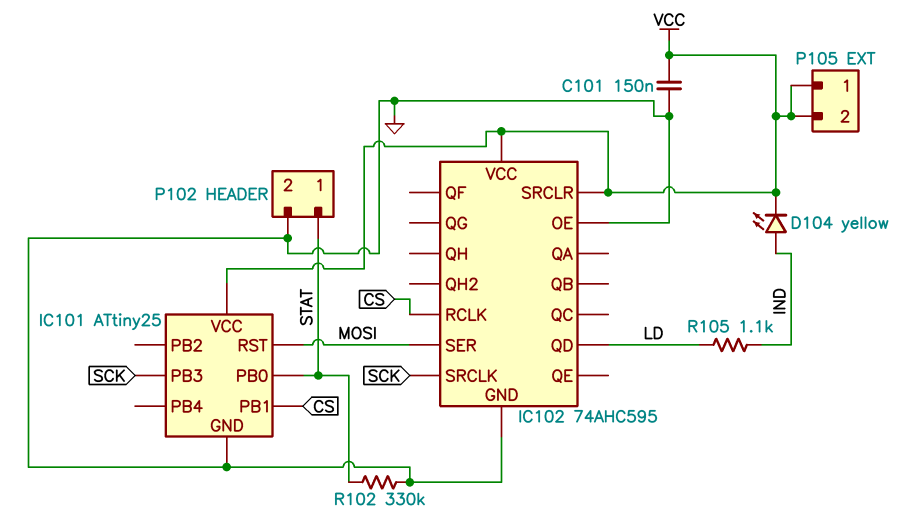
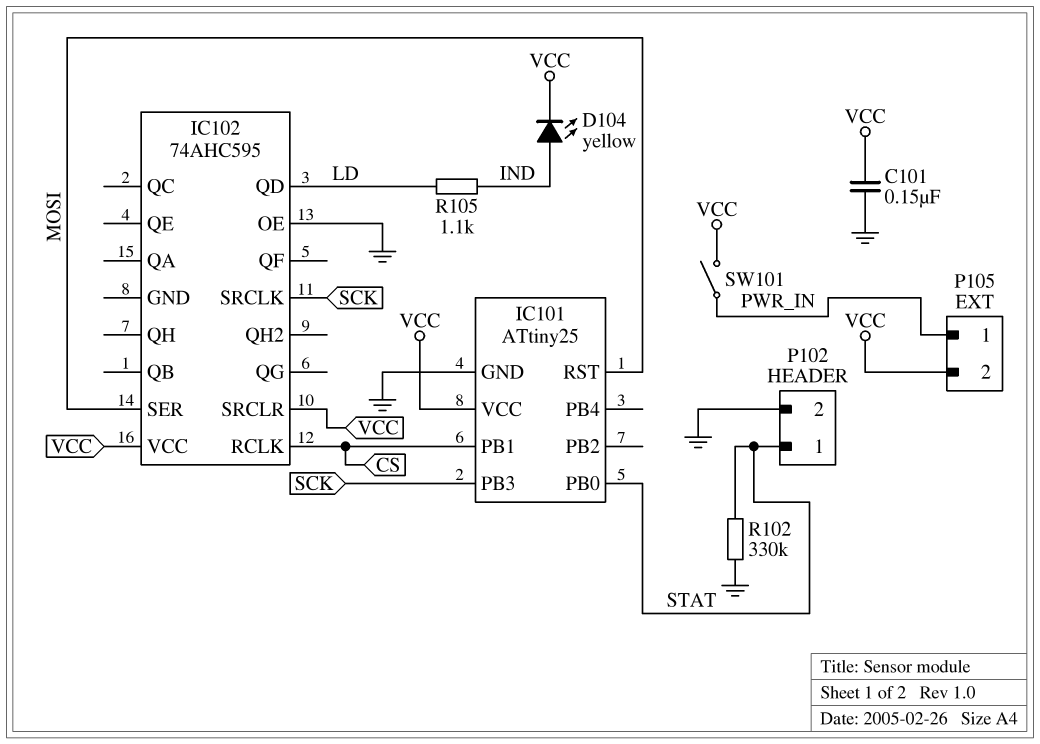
IC102 pin GND: GND -> none
P105 pin 1: VCC -> PWR_IN
SW101: none -> switch (PWR_IN, VCC)

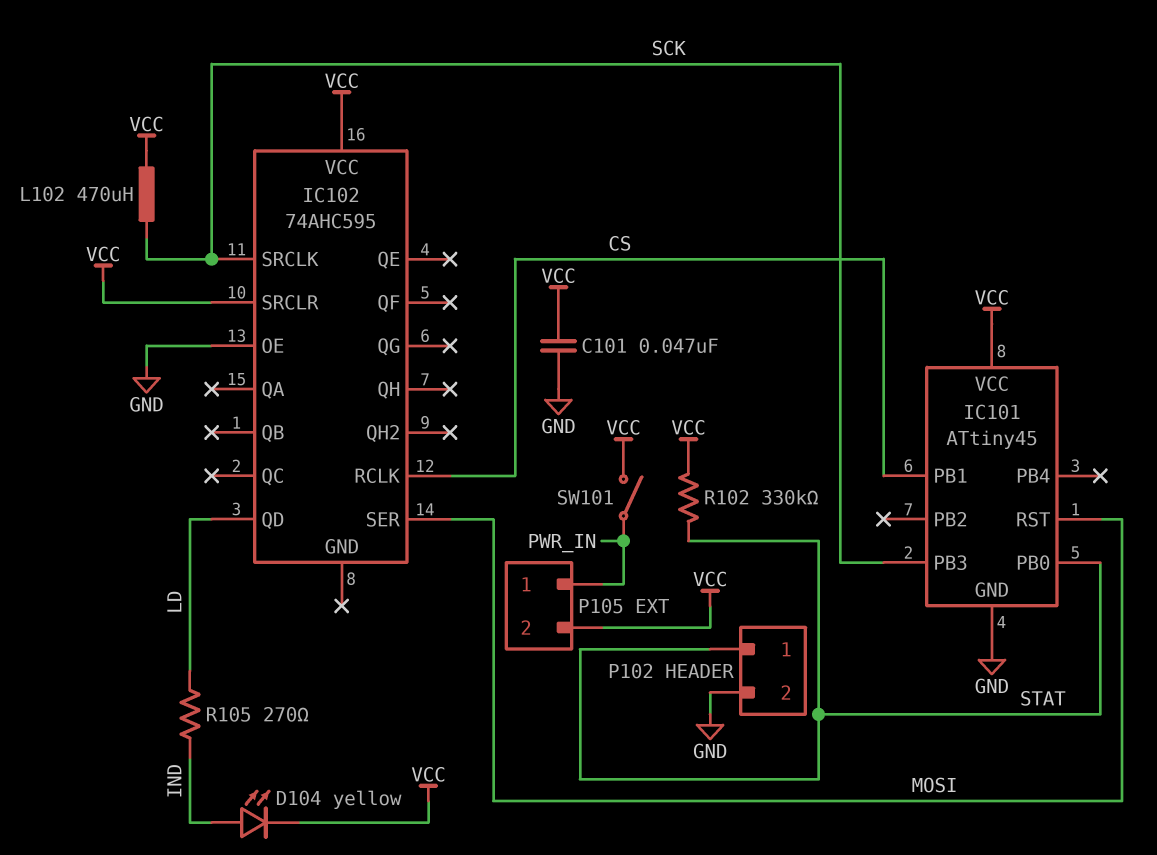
C101: 150nF (GND, VCC) -> 47nF (GND, VCC)
IC101: ATtiny25 -> ATtiny45
L102: none -> 470uH (SCK, VCC)
R102: 330k (GND, STAT) -> 330k (STAT, VCC)
R105: 1.1k (IND, LD) -> 270 (IND, LD)

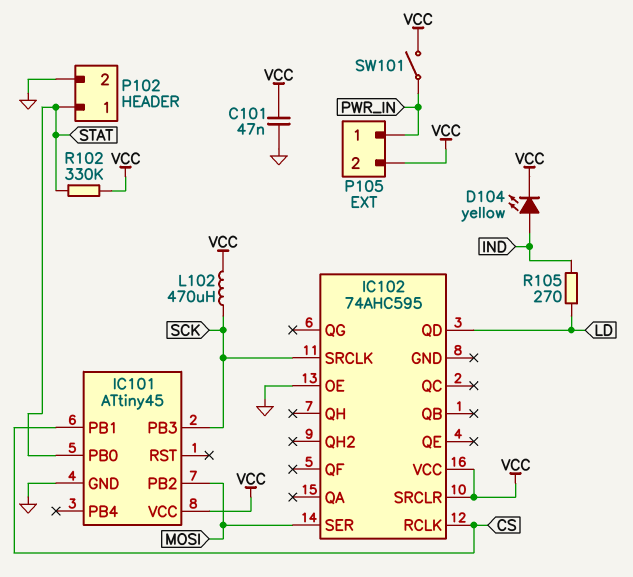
IC101 pin PB2: none -> MOSI
IC101 pin RST: MOSI -> none

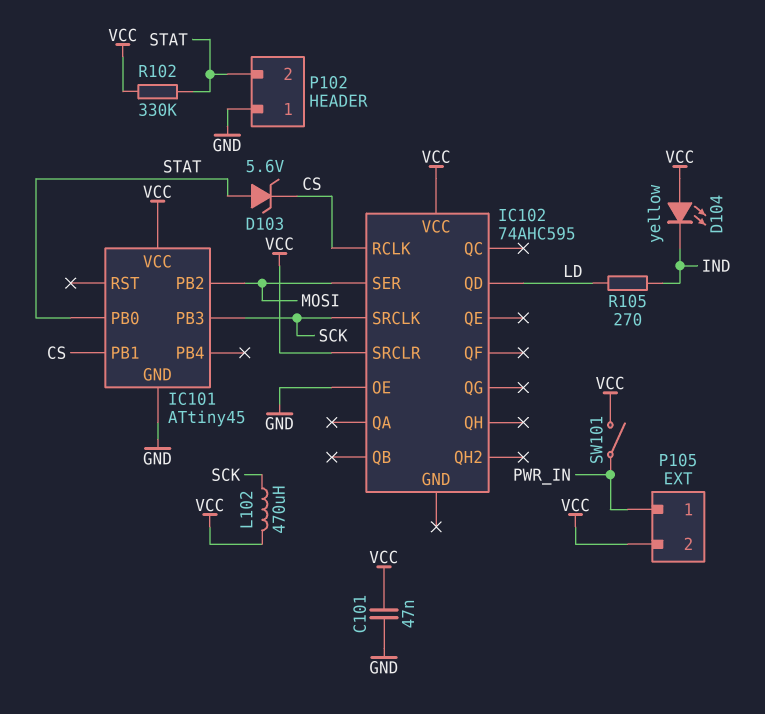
D103: none -> zener 5.6V (A STAT, K CS)
D104: LED yellow (A IND, K VCC) -> LED yellow (A VCC, K IND)
P102 pin 1: STAT -> GND
P102 pin 2: GND -> STAT

